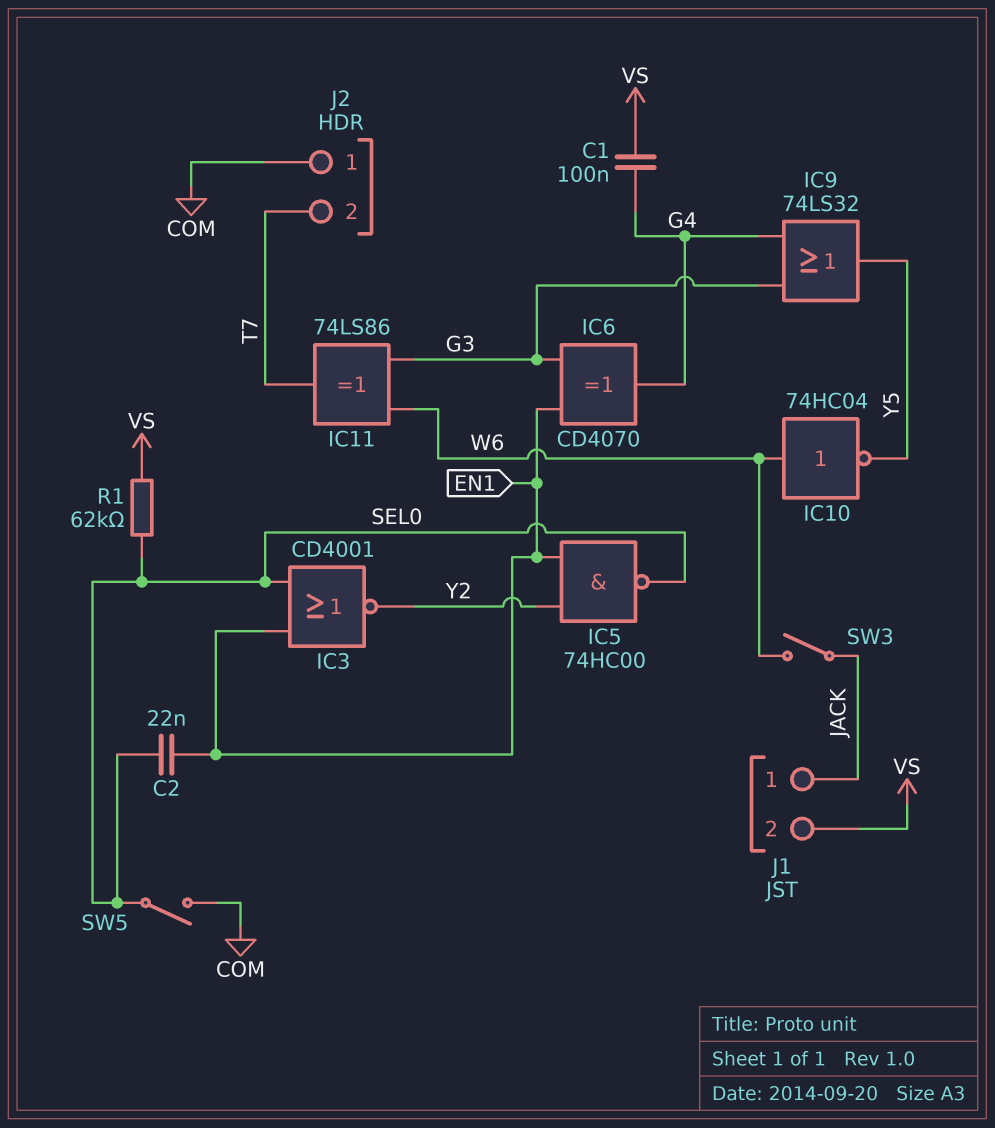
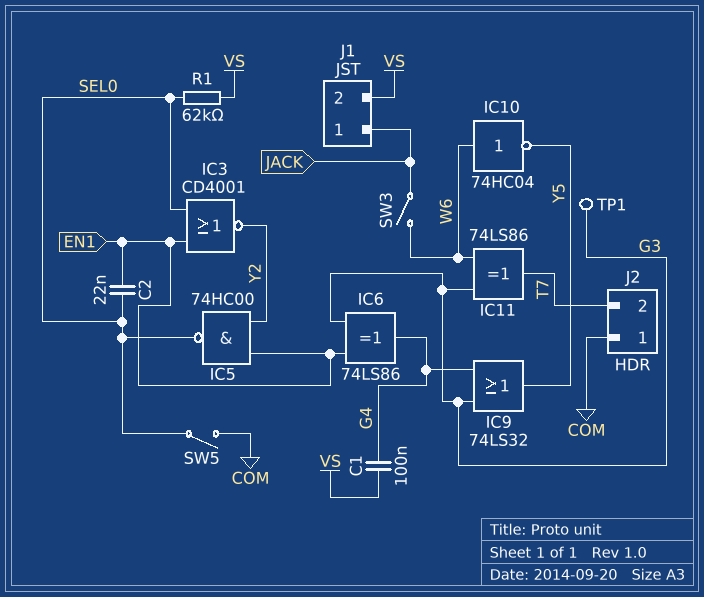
IC6: XOR CD4070 (in EN1, in G3, out G4) -> XOR 74LS86 (in EN1, in G3, out G4)
TP1: none -> test point (G3)

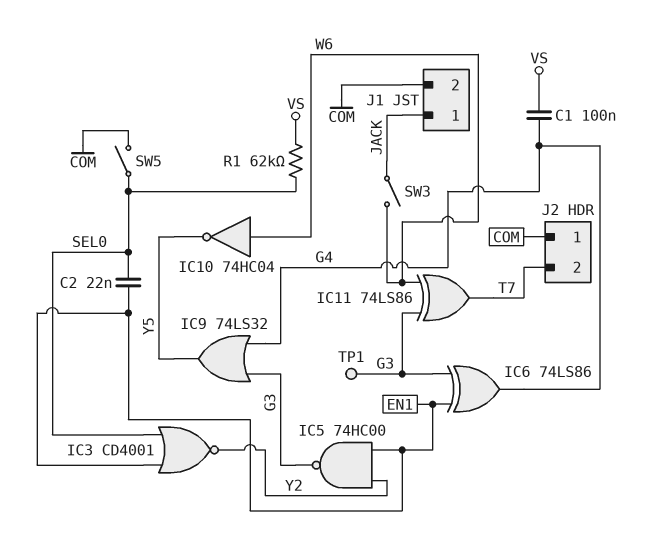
IC5: NAND 74HC00 (in EN1, in Y2, out SEL0) -> NAND 74HC00 (in EN1, in Y2, out G3)
J1 pin 2: VS -> COM

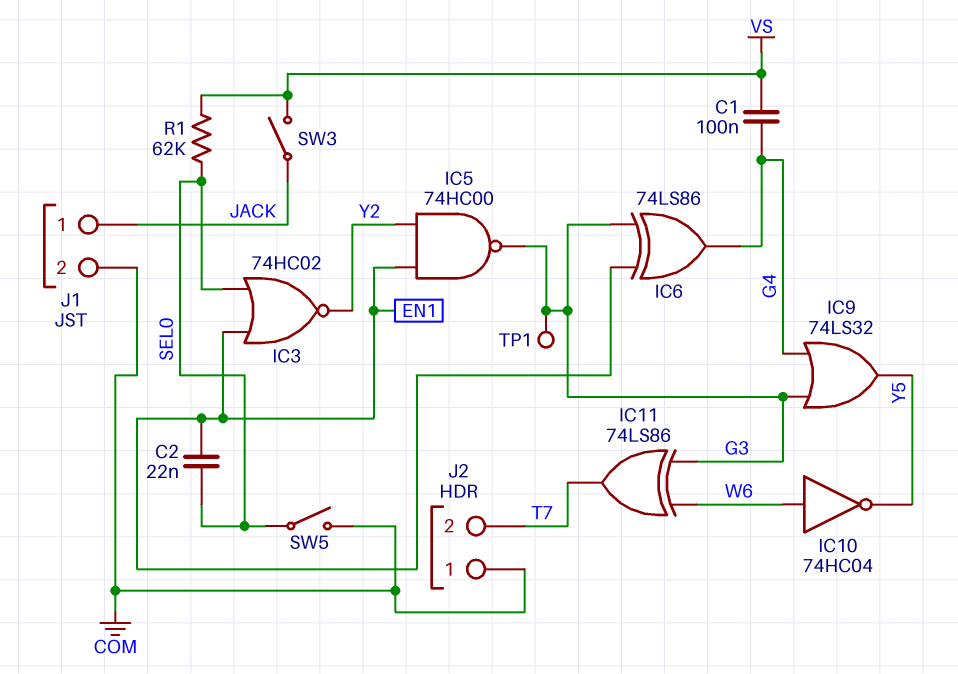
IC3: NOR CD4001 (in EN1, in SEL0, out Y2) -> NOR 74HC02 (in EN1, in SEL0, out Y2)
SW3: switch (JACK, W6) -> switch (JACK, VS)

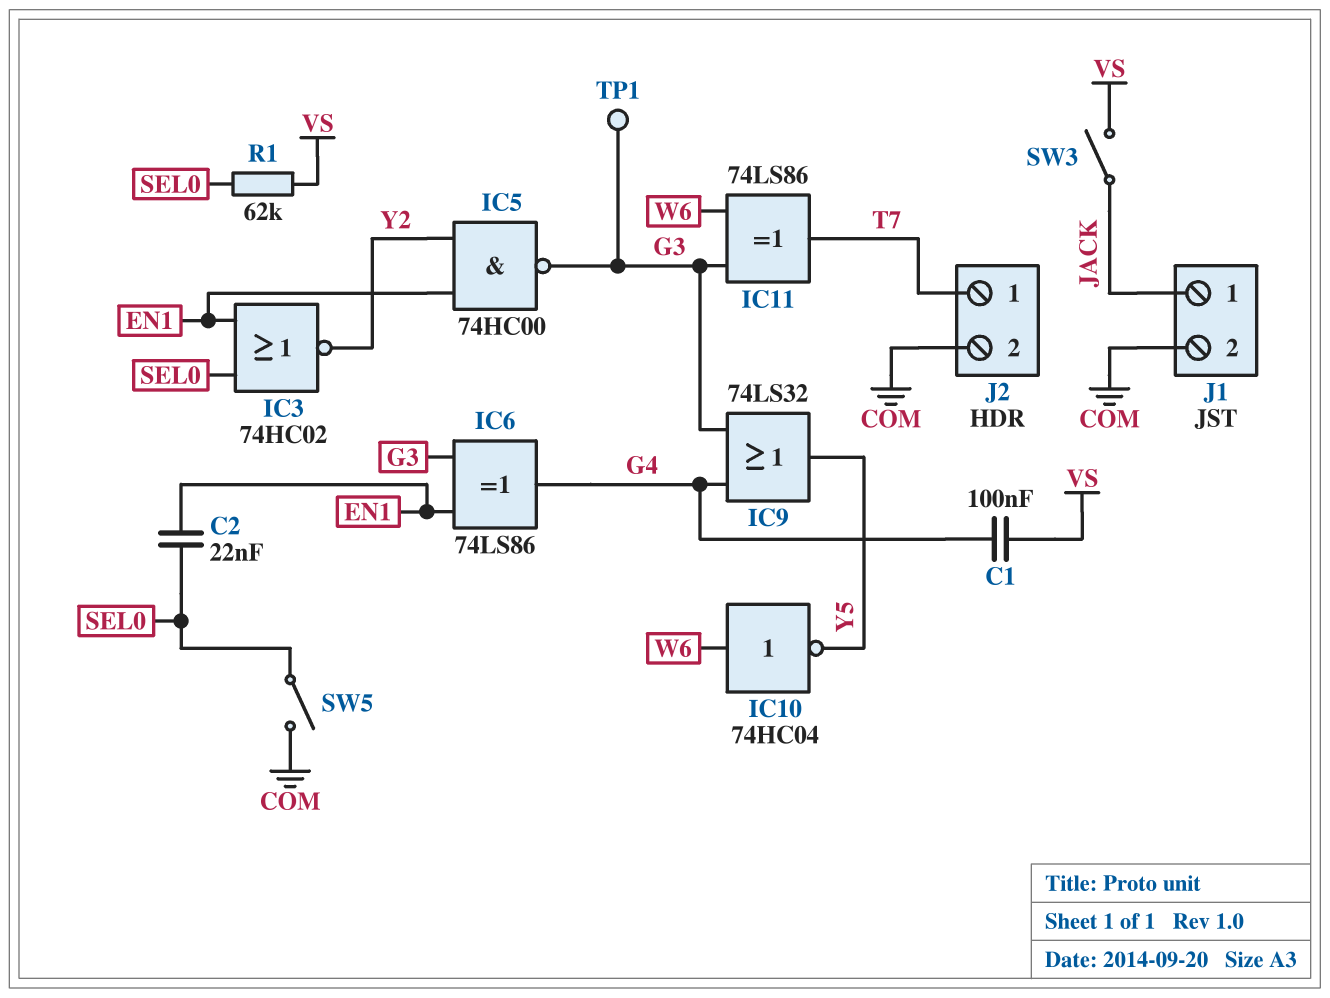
J2 pin 1: COM -> T7
J2 pin 2: T7 -> COM

